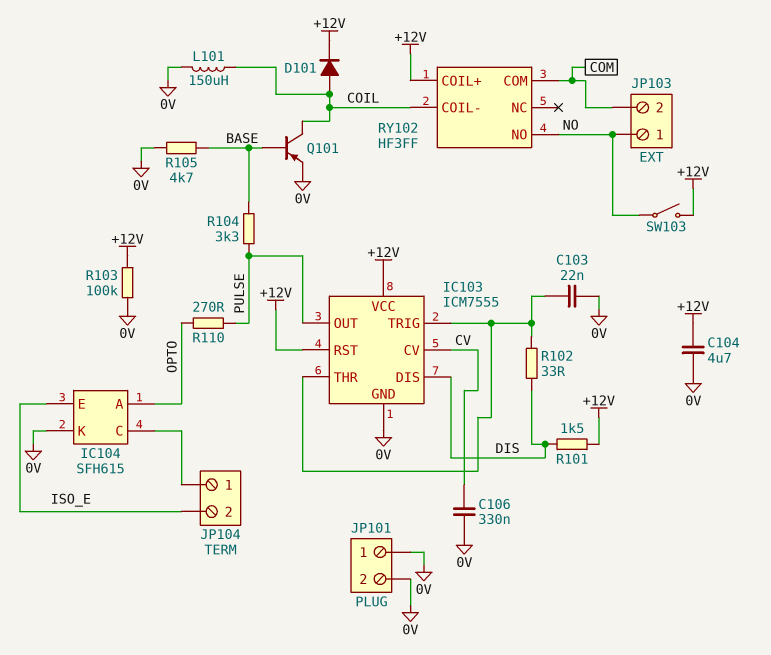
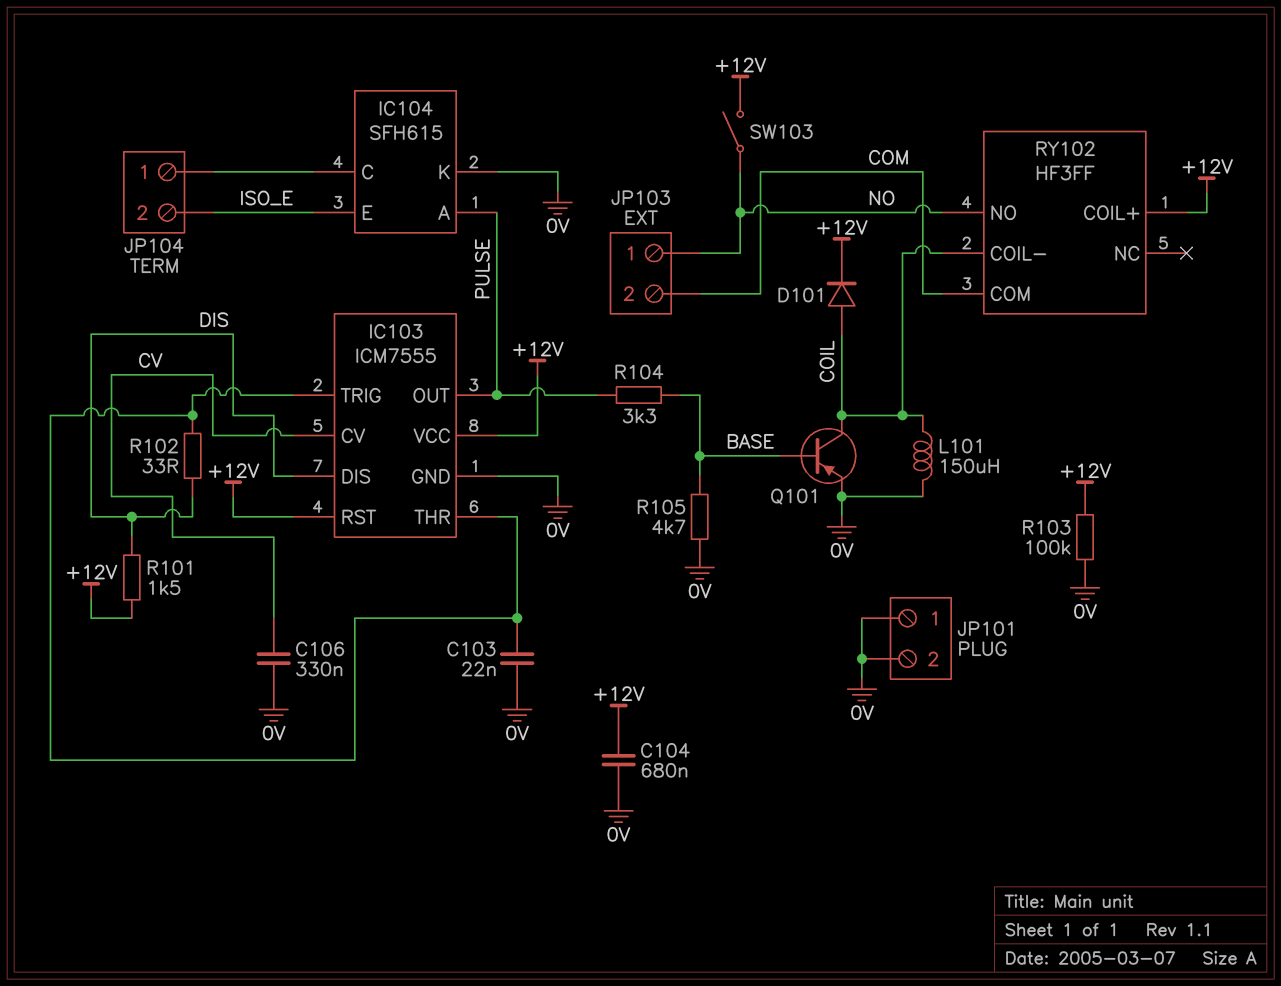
C104: 4.7uF (+12V, 0V) -> 680nF (+12V, 0V)
IC104 pin A: OPTO -> PULSE
R110: 270 (OPTO, PULSE) -> none

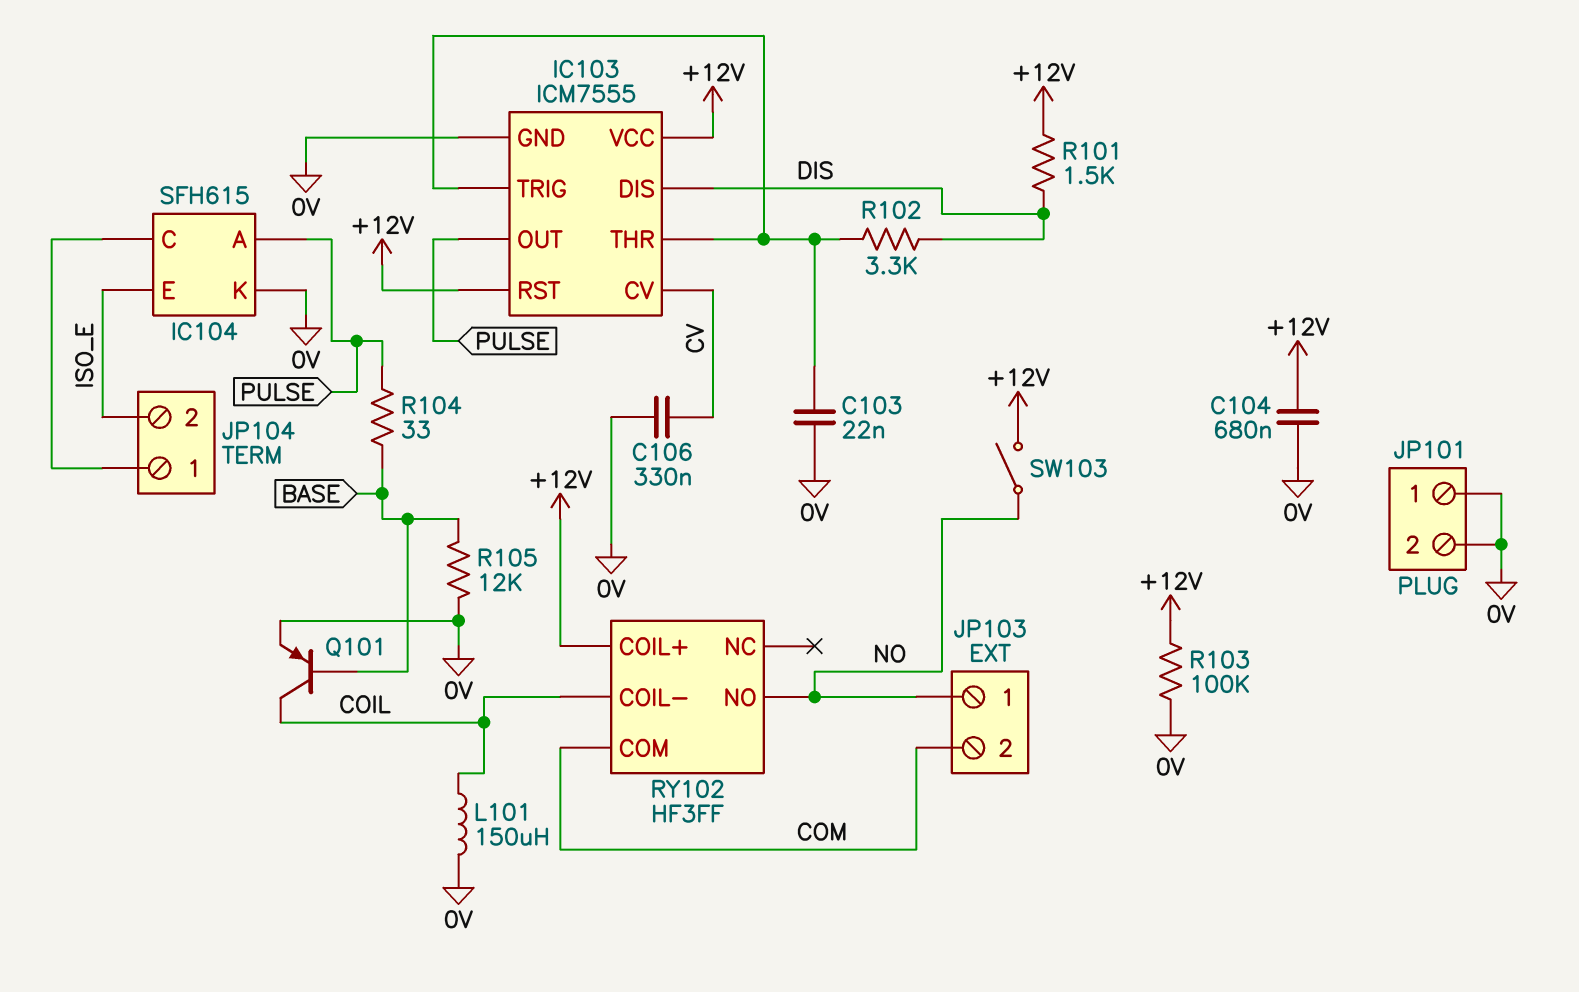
D101: diode (A COIL, K +12V) -> none
R102: 33 (DIS, IC103/THR) -> 3.3k (DIS, IC103/THR)
R104: 3.3k (BASE, PULSE) -> 33 (BASE, PULSE)
R105: 4.7k (0V, BASE) -> 12k (0V, BASE)

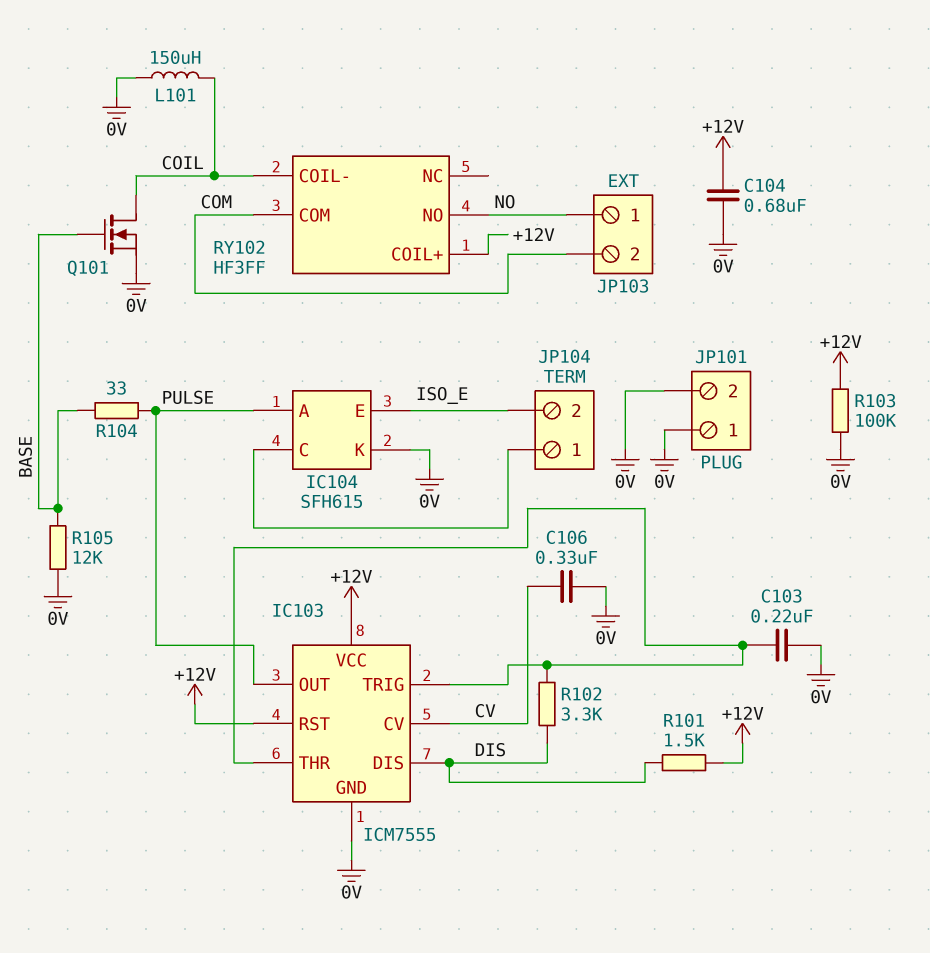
C103: 22nF (0V, IC103/THR) -> 220nF (0V, IC103/THR)
Q101: PNP (B BASE, C COIL, E 0V) -> NMOS (G BASE, D COIL, S 0V)
SW103: switch (+12V, NO) -> none

